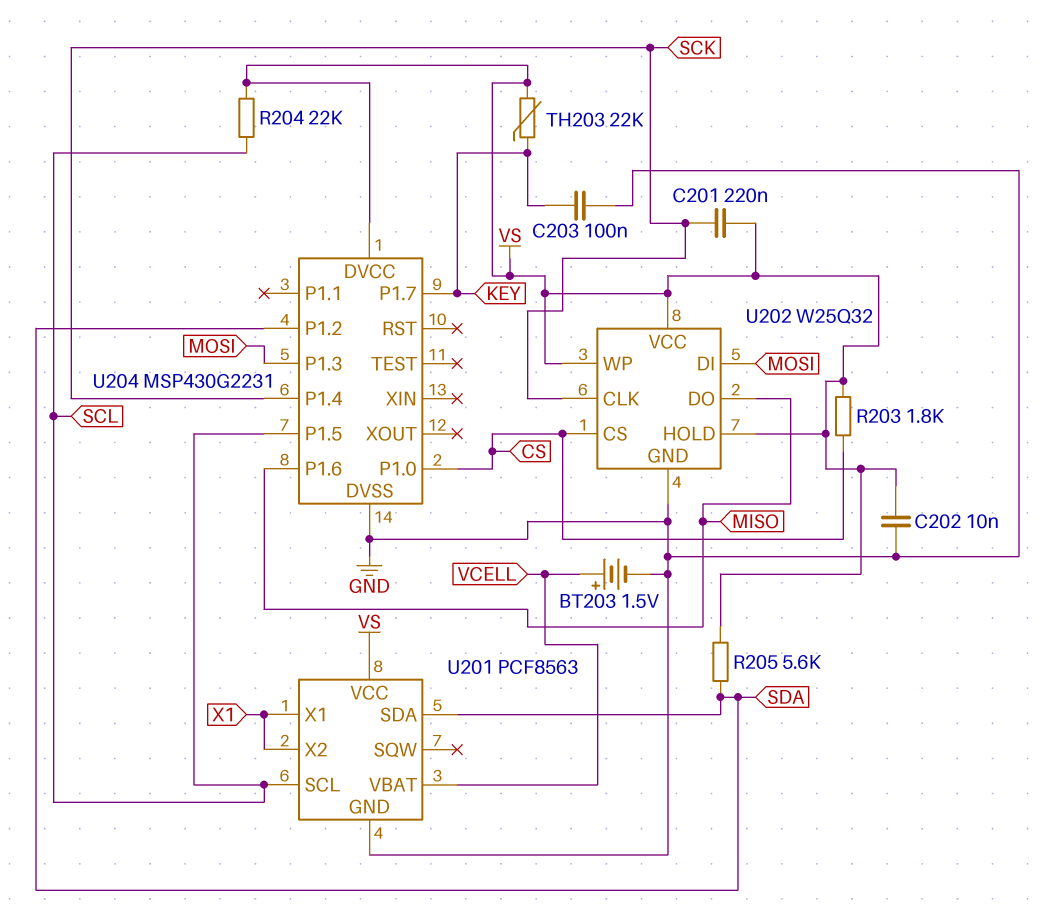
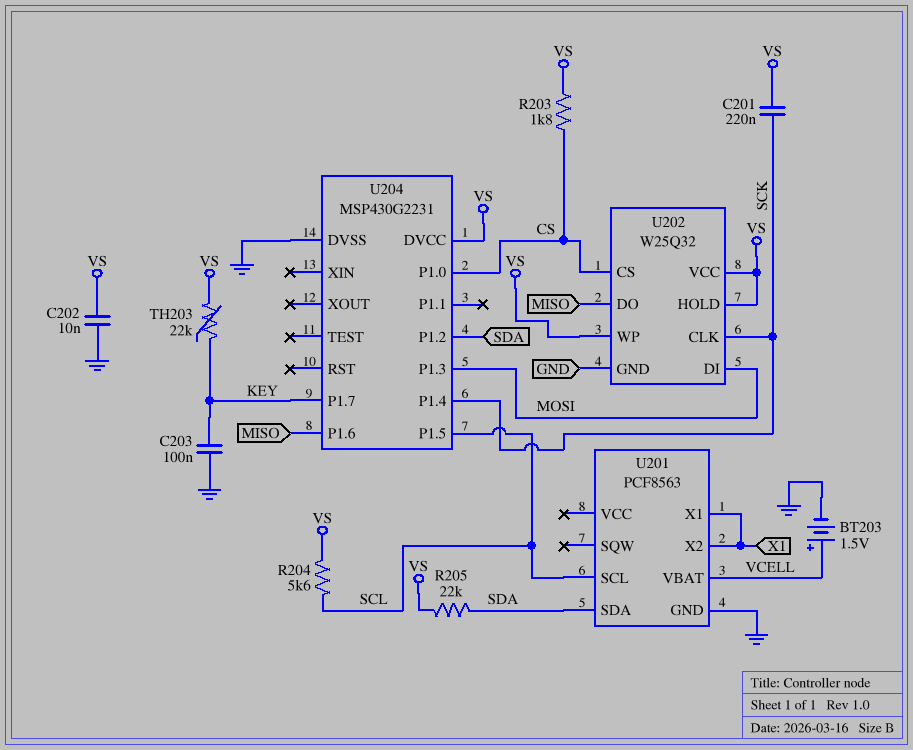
R204: 22k (SCL, VS) -> 5.6k (SCL, VS)
R205: 5.6k (SDA, VS) -> 22k (SDA, VS)
U201 pin VCC: VS -> none

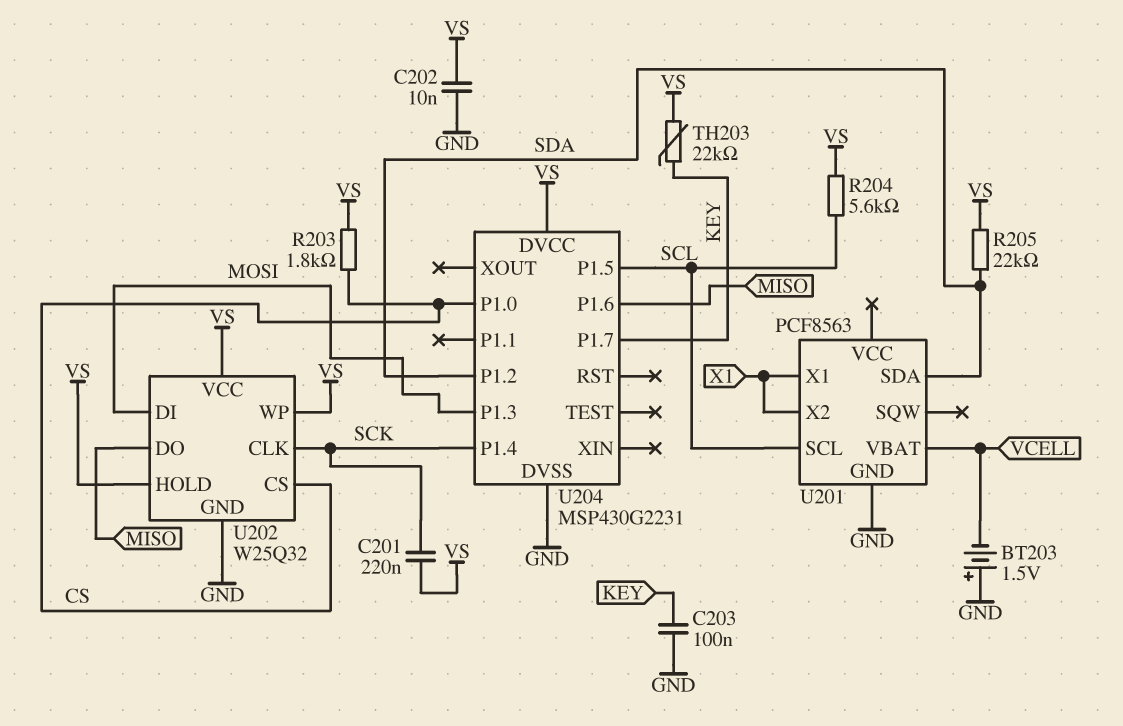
BT203: 1.5V (plus VCELL, minus GND) -> 1.5V (plus GND, minus VCELL)

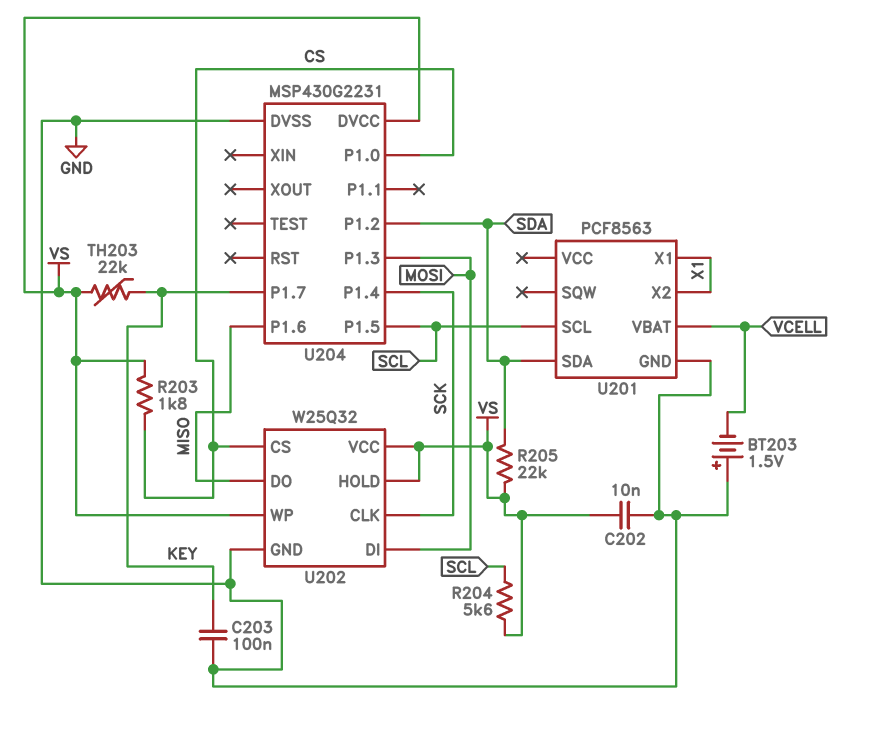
C201: 220nF (SCK, VS) -> none

